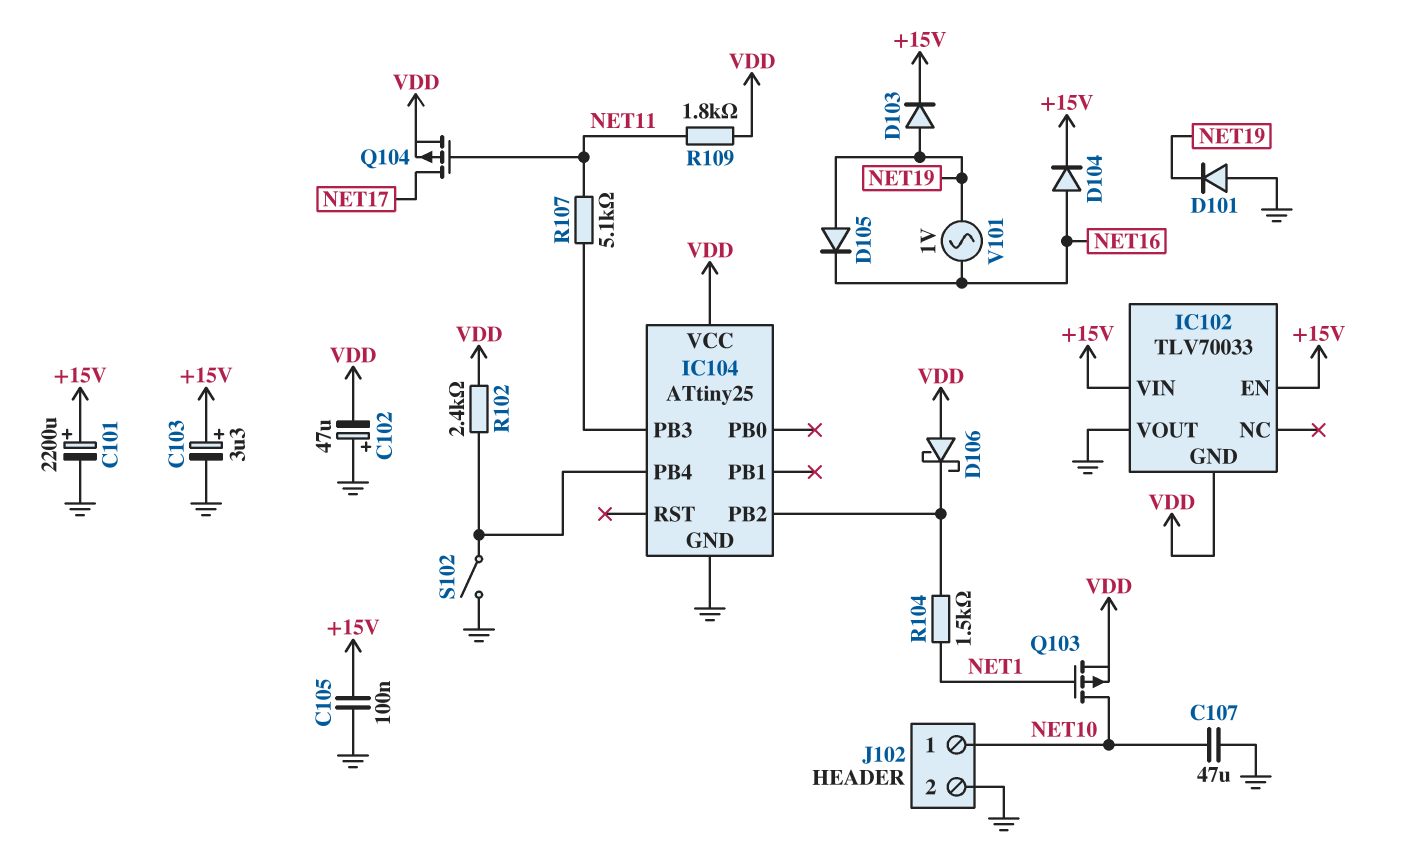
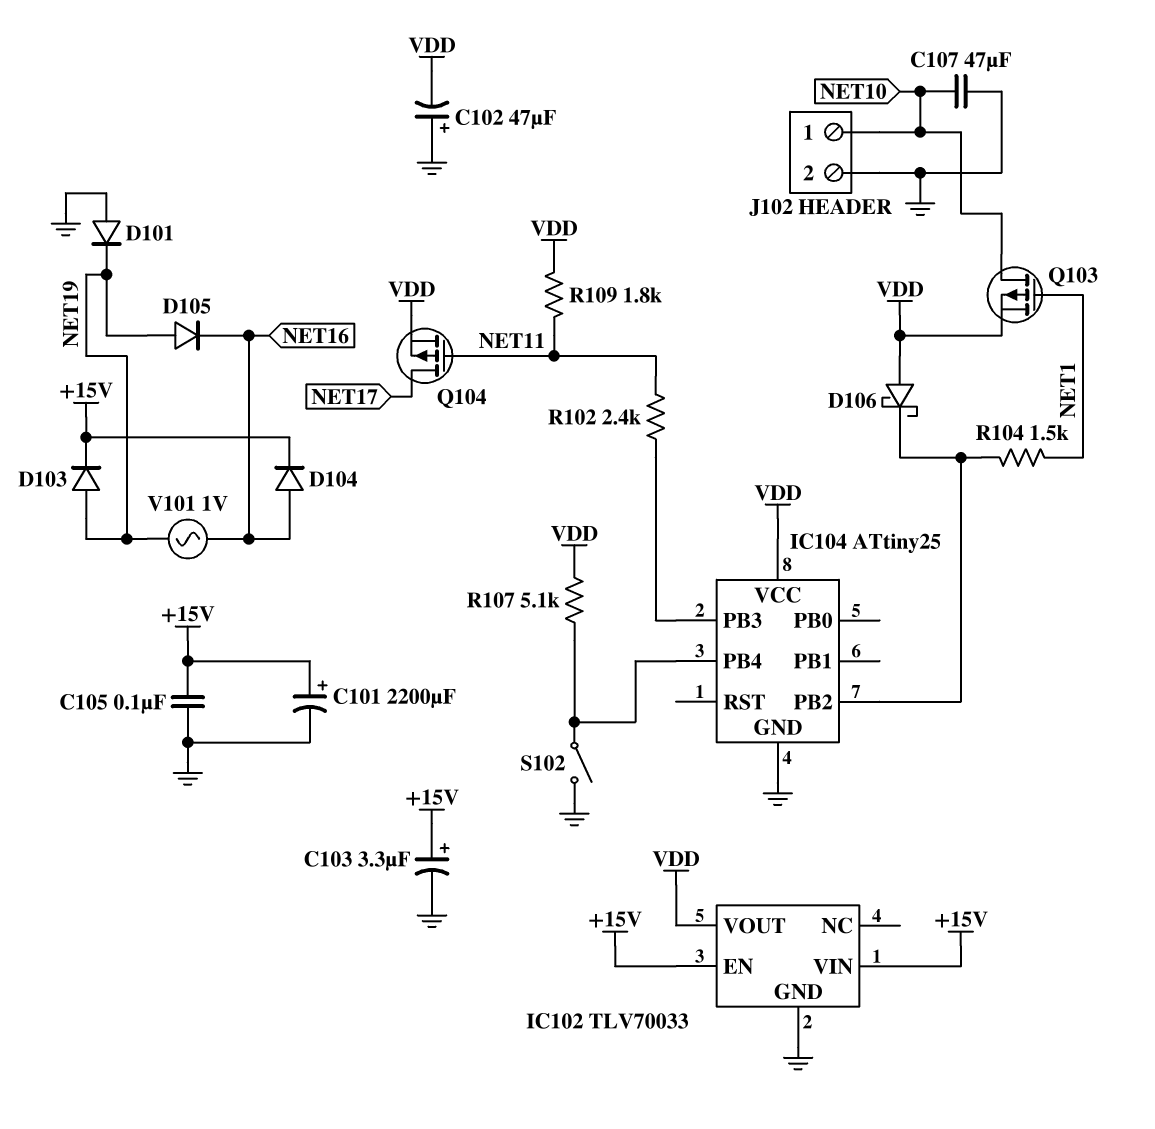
IC102 pin GND: VDD -> GND
IC102 pin VOUT: GND -> VDD
R102: 2.4k (IC104/PB4, VDD) -> 2.4k (IC104/PB3, NET11)
R107: 5.1k (IC104/PB3, NET11) -> 5.1k (IC104/PB4, VDD)

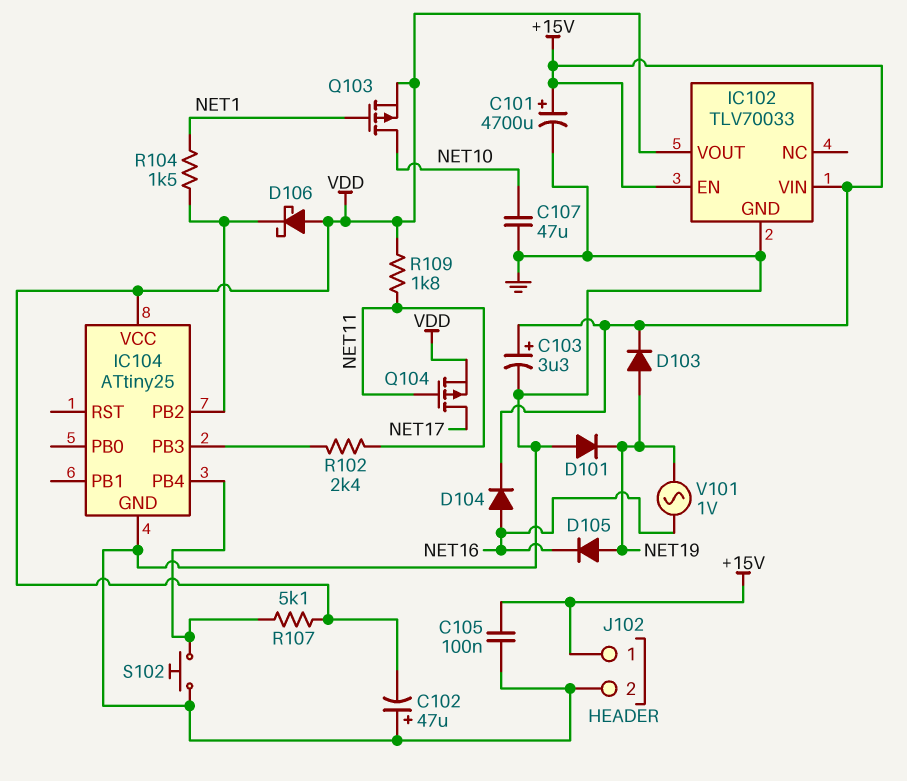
C101: 2200uF (plus +15V, minus GND) -> 4700uF (plus +15V, minus GND)
J102 pin 1: NET10 -> +15V
S102: switch (GND, IC104/PB4) -> button (GND, IC104/PB4)

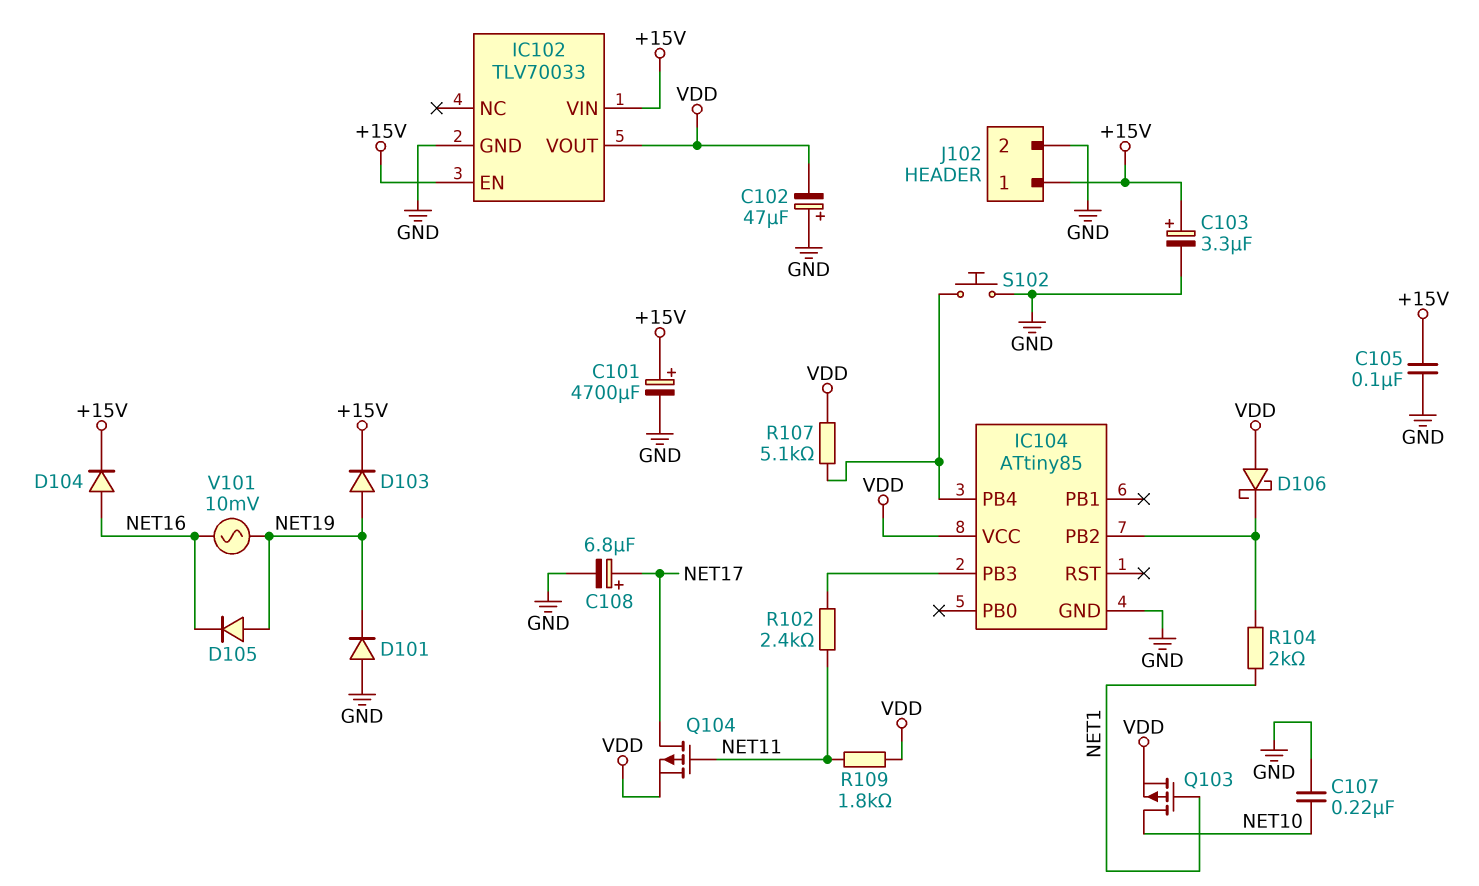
C107: 47uF (GND, NET10) -> 220nF (GND, NET10)
C108: none -> 6.8uF (plus NET17, minus GND)
IC104: ATtiny25 -> ATtiny85
R104: 1.5k (IC104/PB2, NET1) -> 2k (IC104/PB2, NET1)
V101: AC 1V (NET16, NET19) -> AC 10mV (NET16, NET19)

